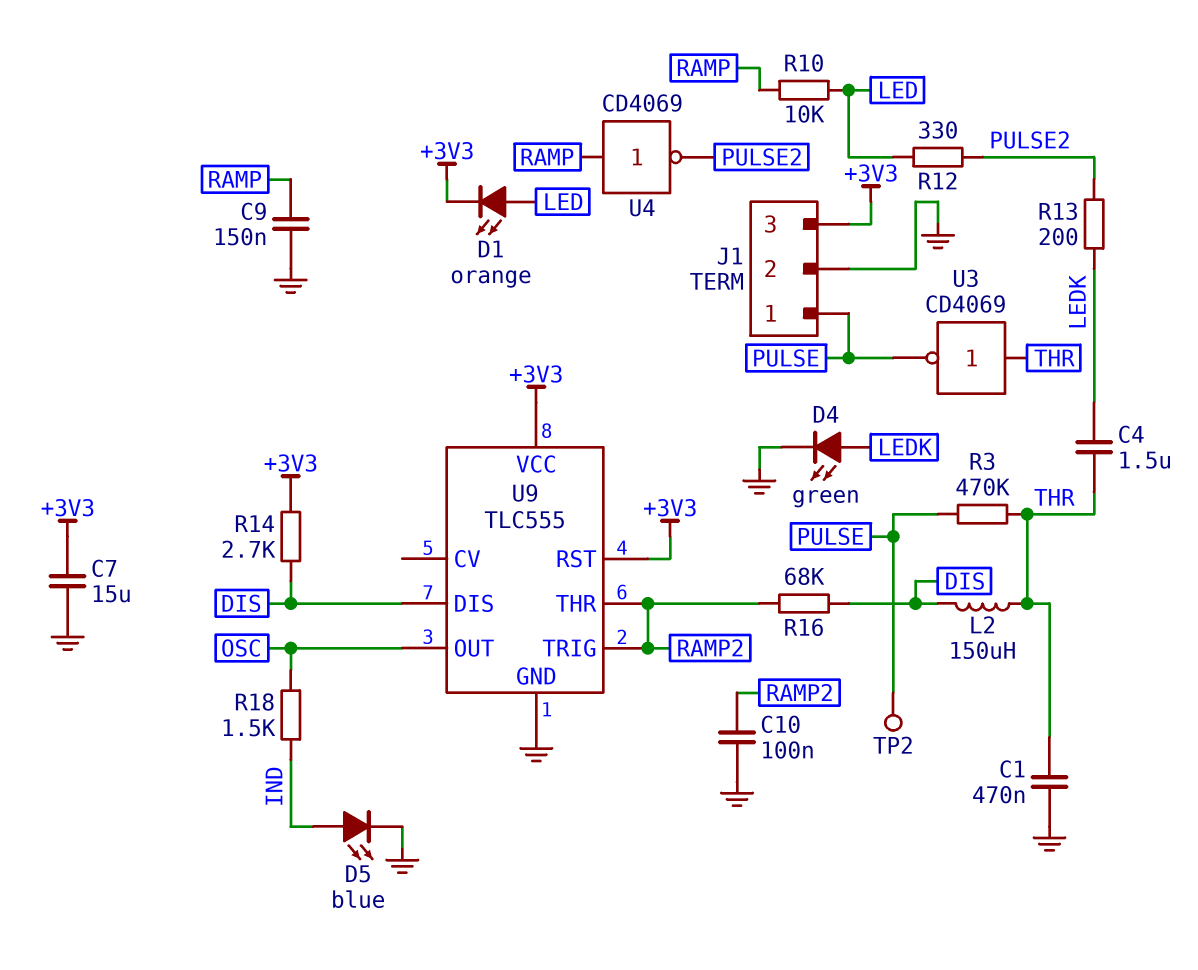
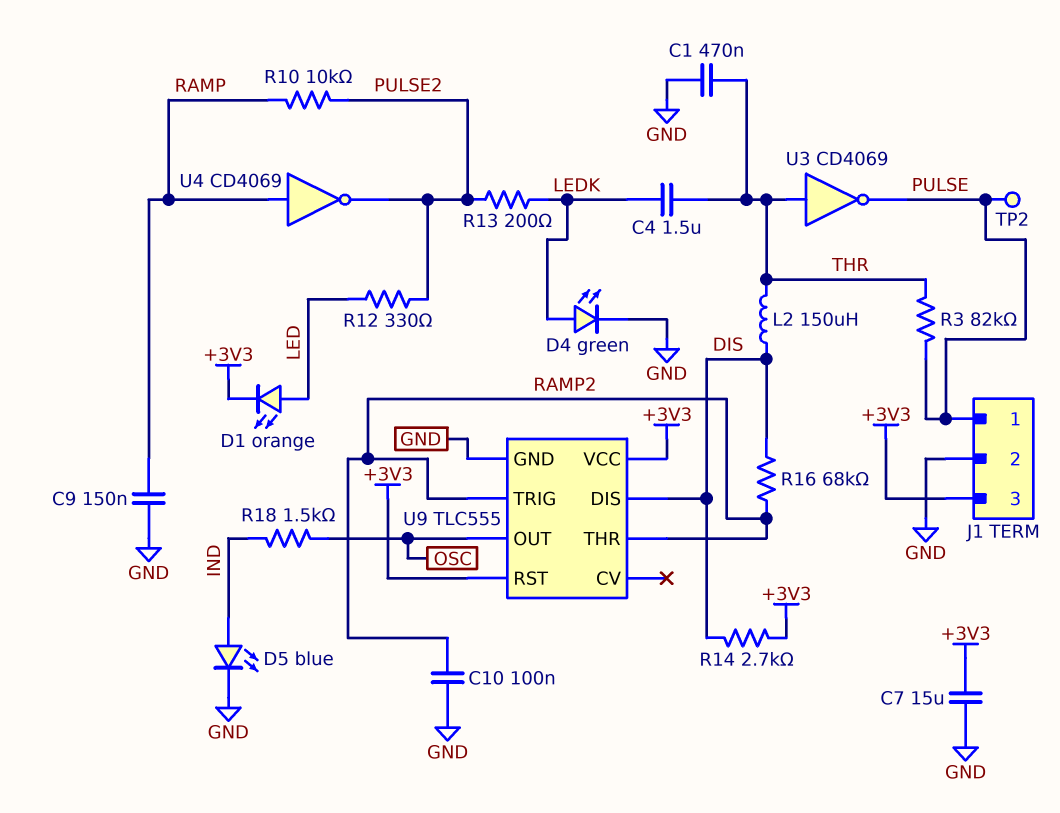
R3: 470k (PULSE, THR) -> 82k (PULSE, THR)
R10: 10k (LED, RAMP) -> 10k (PULSE2, RAMP)

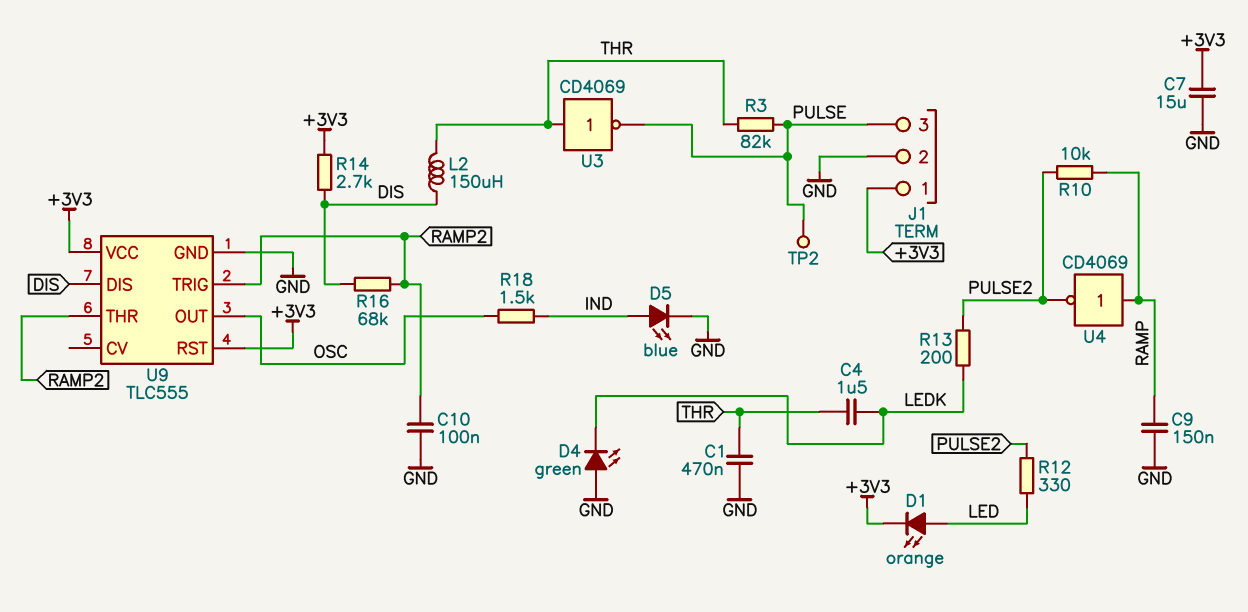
D4: LED green (A LEDK, K GND) -> LED green (A GND, K LEDK)
J1 pin 1: PULSE -> +3V3
J1 pin 3: +3V3 -> PULSE

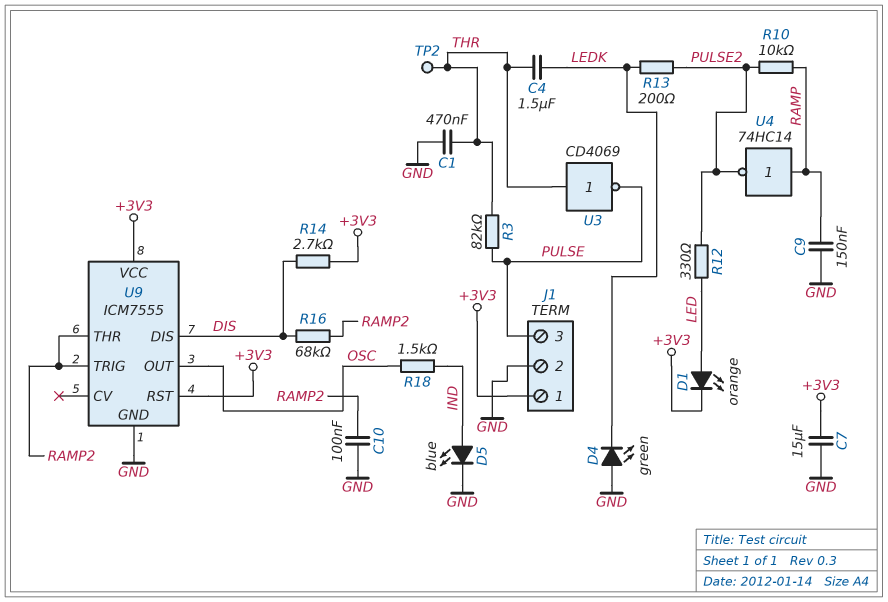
L2: 150uH (DIS, THR) -> none
TP2: test point (PULSE) -> test point (THR)
U4: NOT CD4069 (in RAMP, out PULSE2) -> NOT 74HC14 (in RAMP, out PULSE2)
U9: TLC555 -> ICM7555

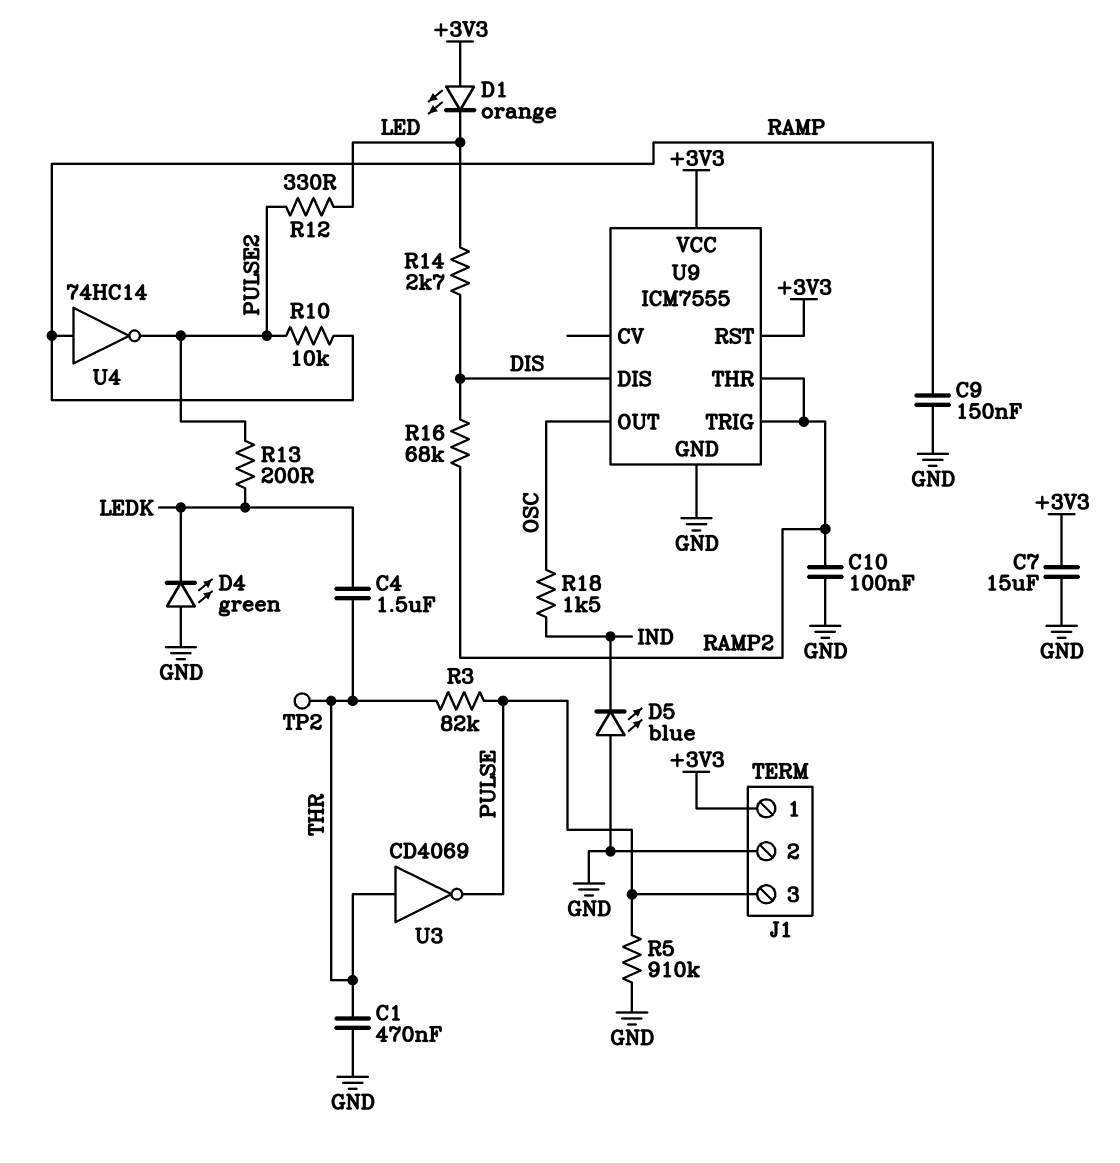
D1: LED orange (A LED, K +3V3) -> LED orange (A +3V3, K LED)
D5: LED blue (A IND, K GND) -> LED blue (A GND, K IND)
R5: none -> 910k (GND, PULSE)
R14: 2.7k (+3V3, DIS) -> 2.7k (DIS, LED)

